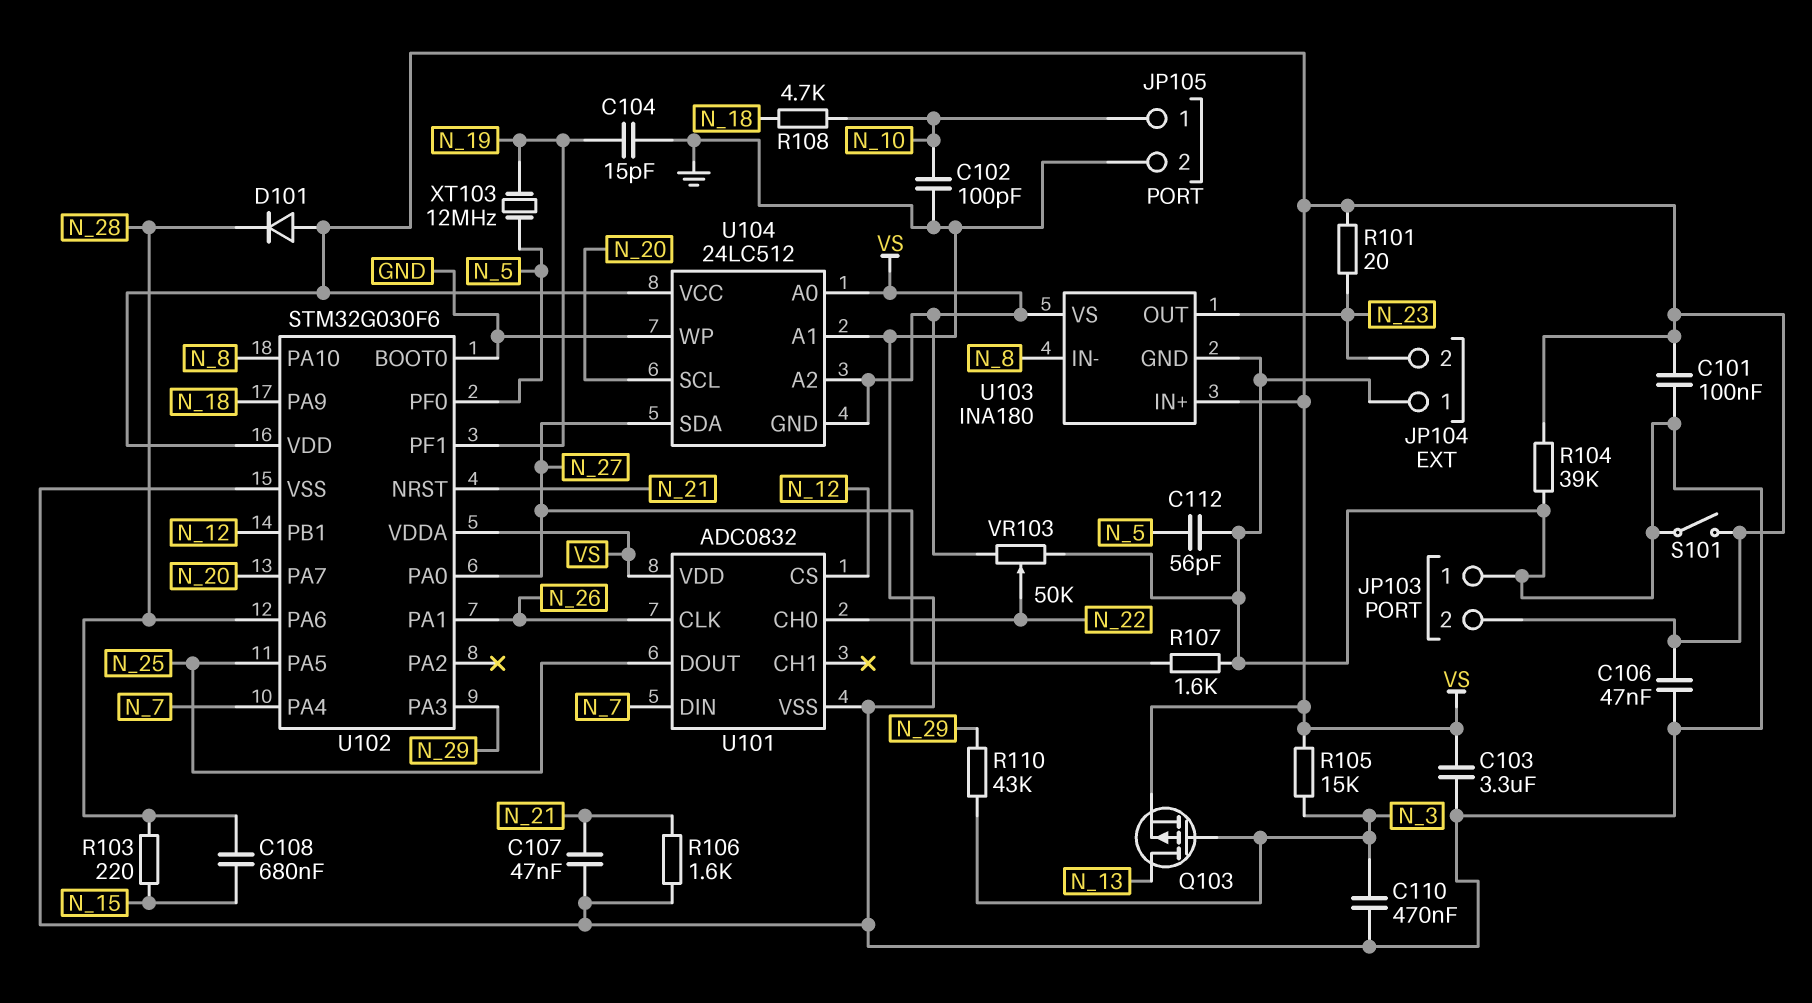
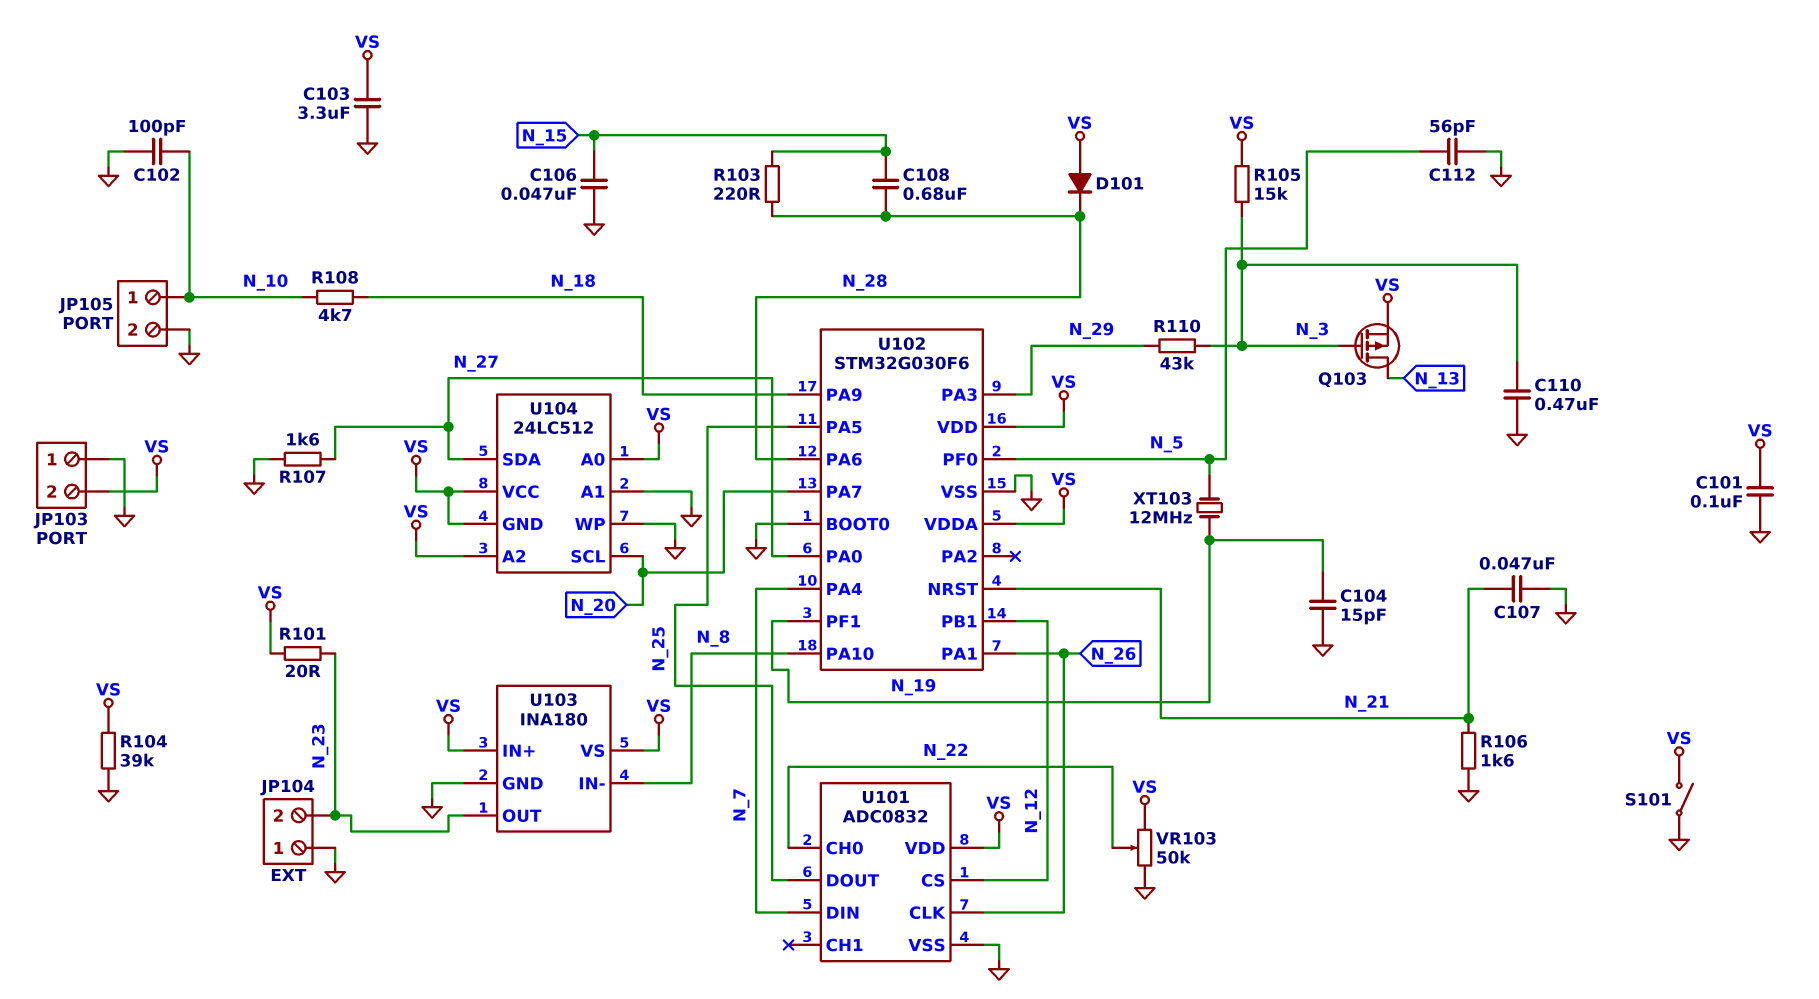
C106: 47nF (GND, VS) -> 47nF (GND, N_15)

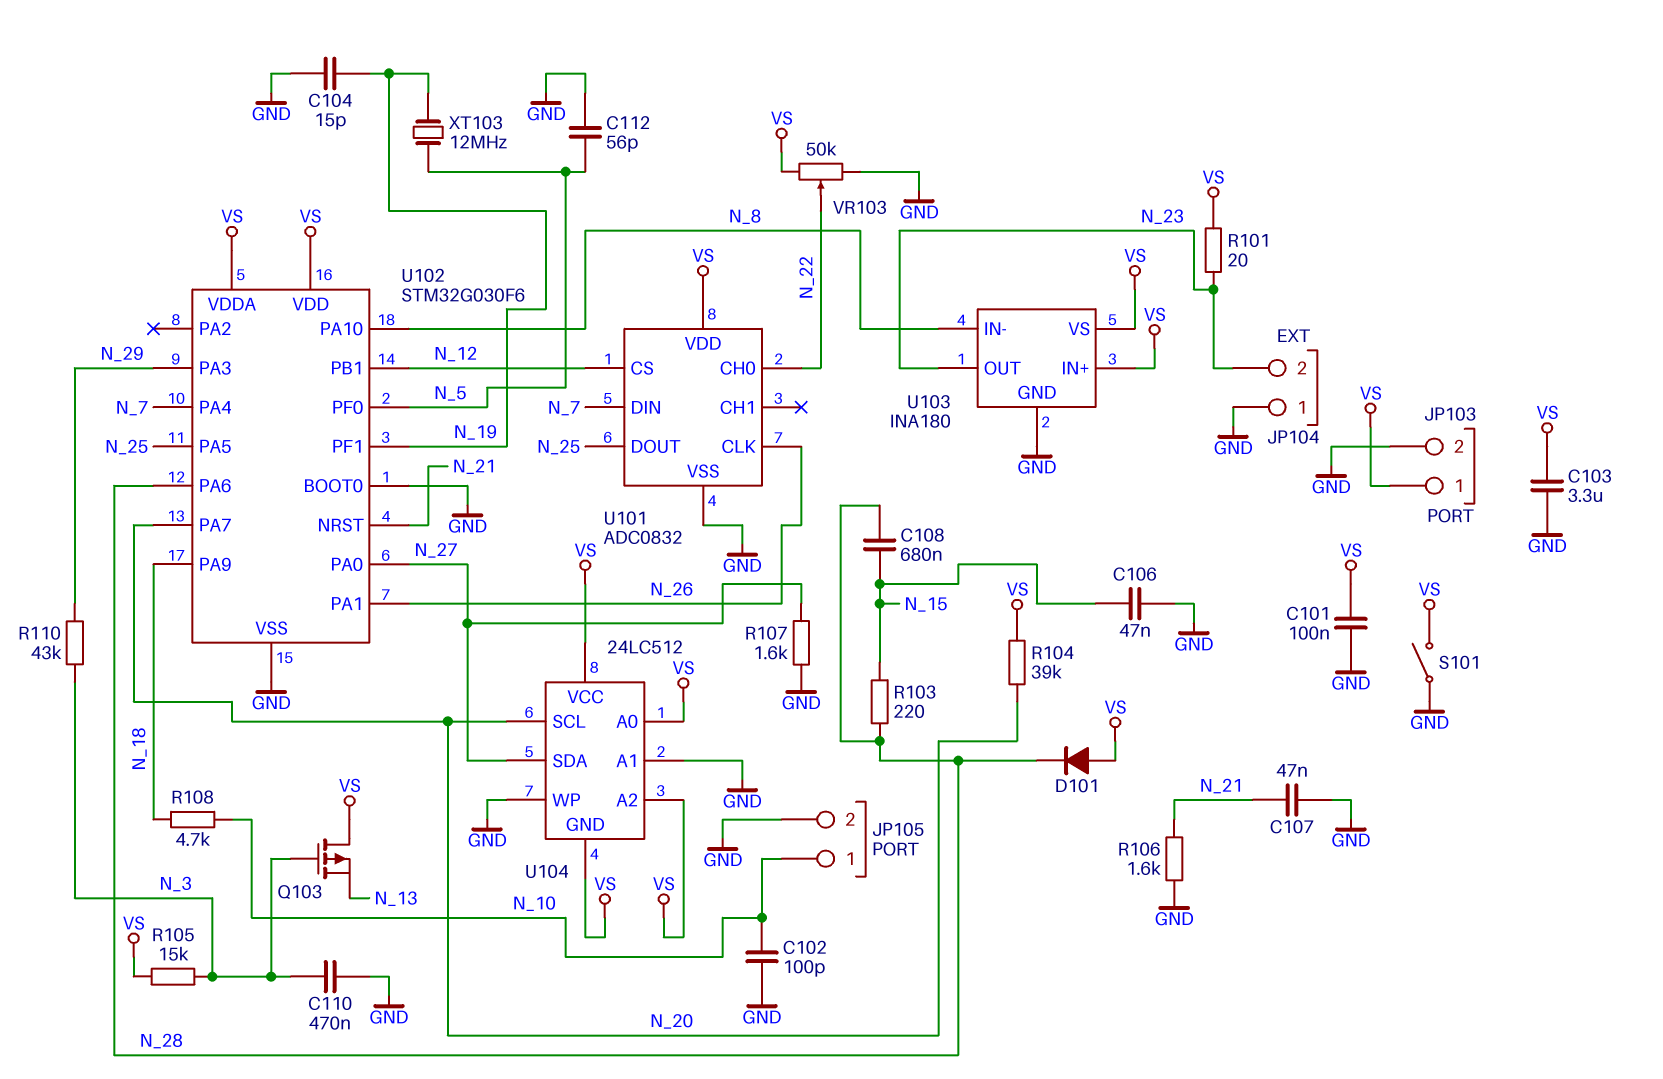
JP103 pin 1: GND -> VS
JP103 pin 2: VS -> GND
Q103: PMOS (G N_3, D N_13, S VS) -> PMOS (G N_3, D VS, S N_13)
R104: 39k (GND, VS) -> 39k (N_20, VS)

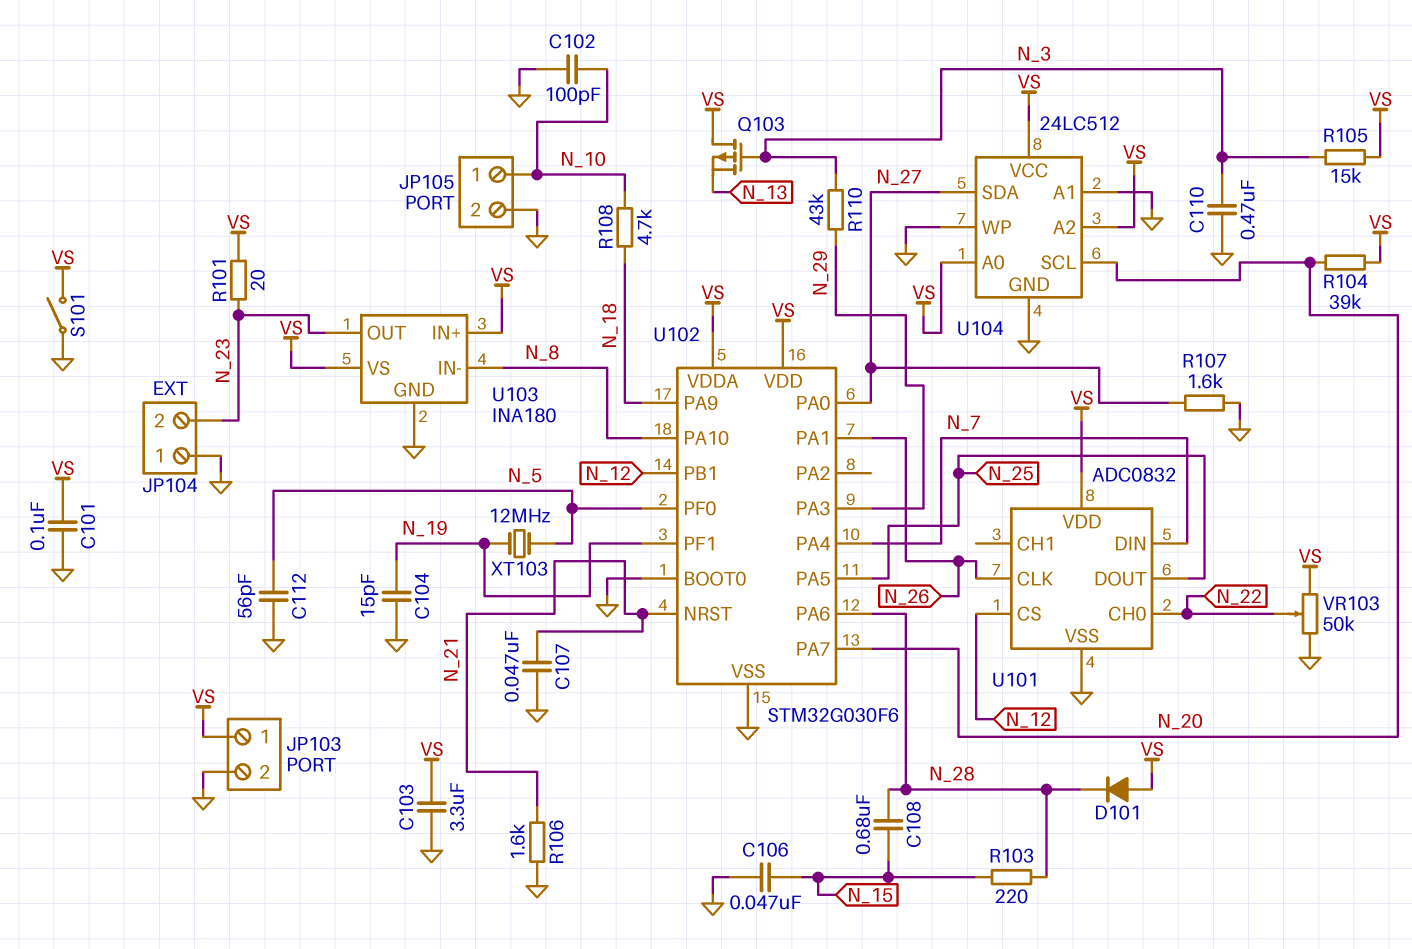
U104 pin GND: VS -> GND

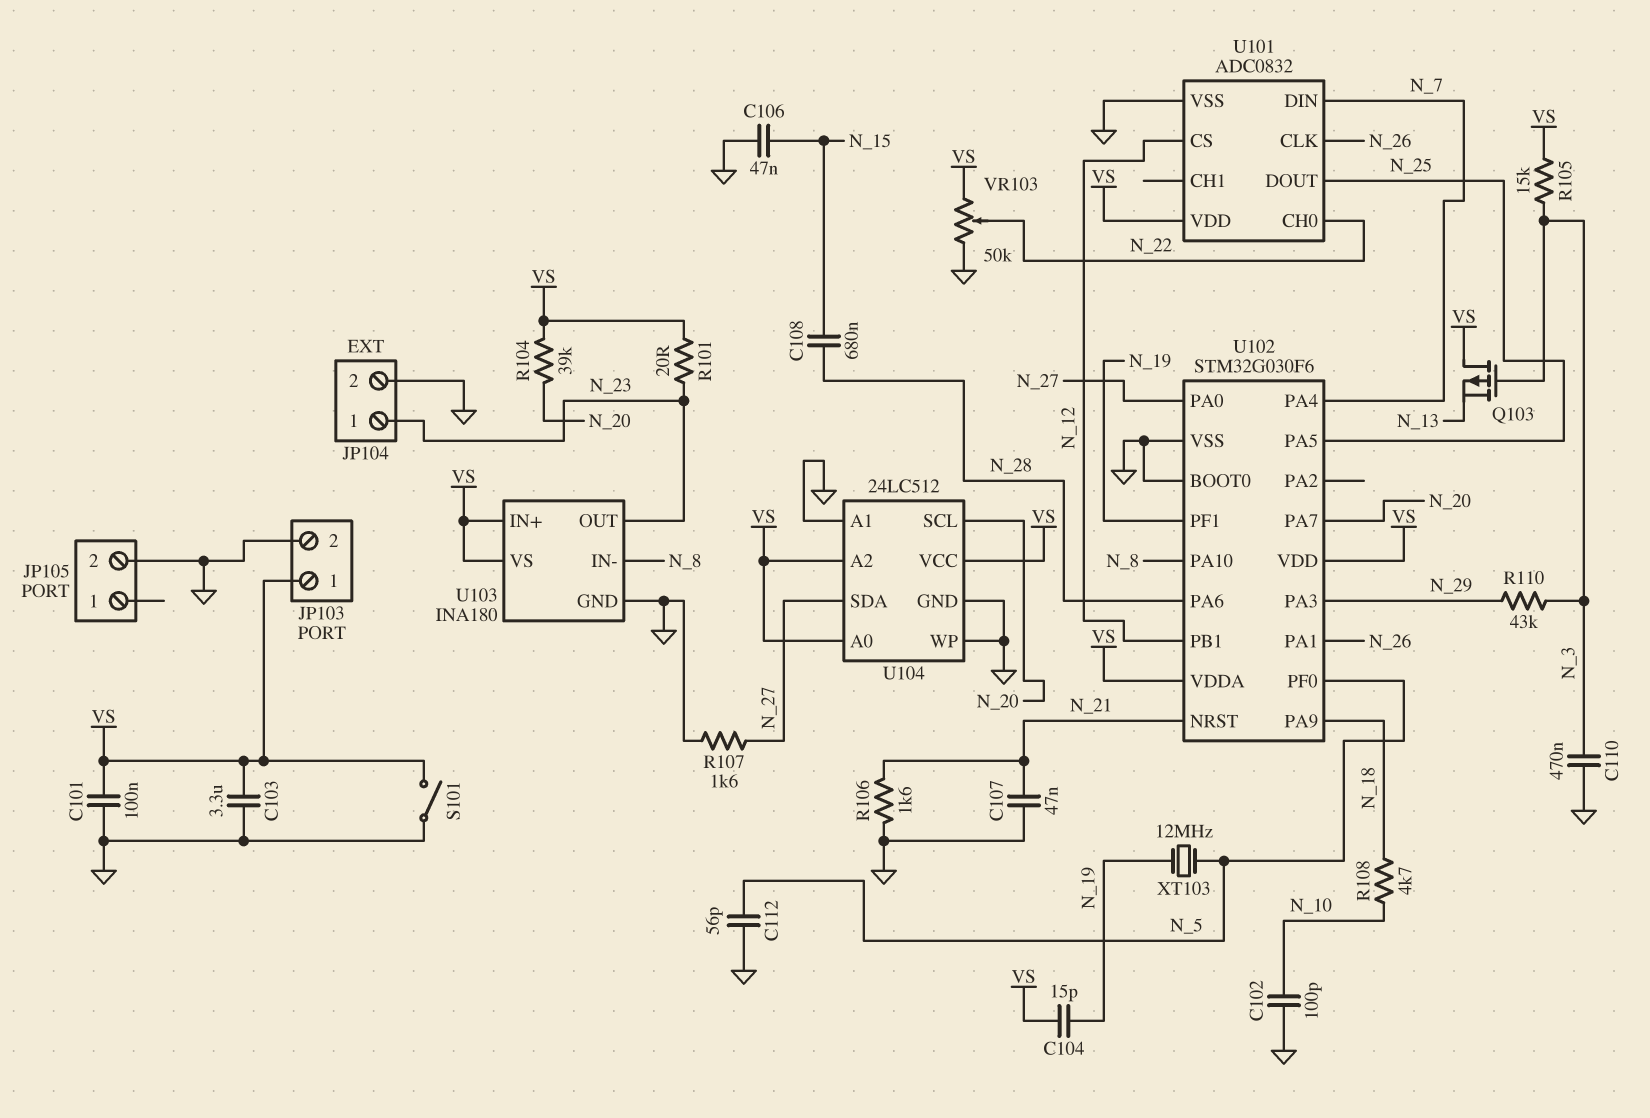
C104: 15pF (GND, N_19) -> 15pF (N_19, VS)
D101: diode (A VS, K N_28) -> none
JP104 pin 1: GND -> N_23
JP104 pin 2: N_23 -> GND
JP105 pin 1: N_10 -> none
R103: 220 (N_15, N_28) -> none

